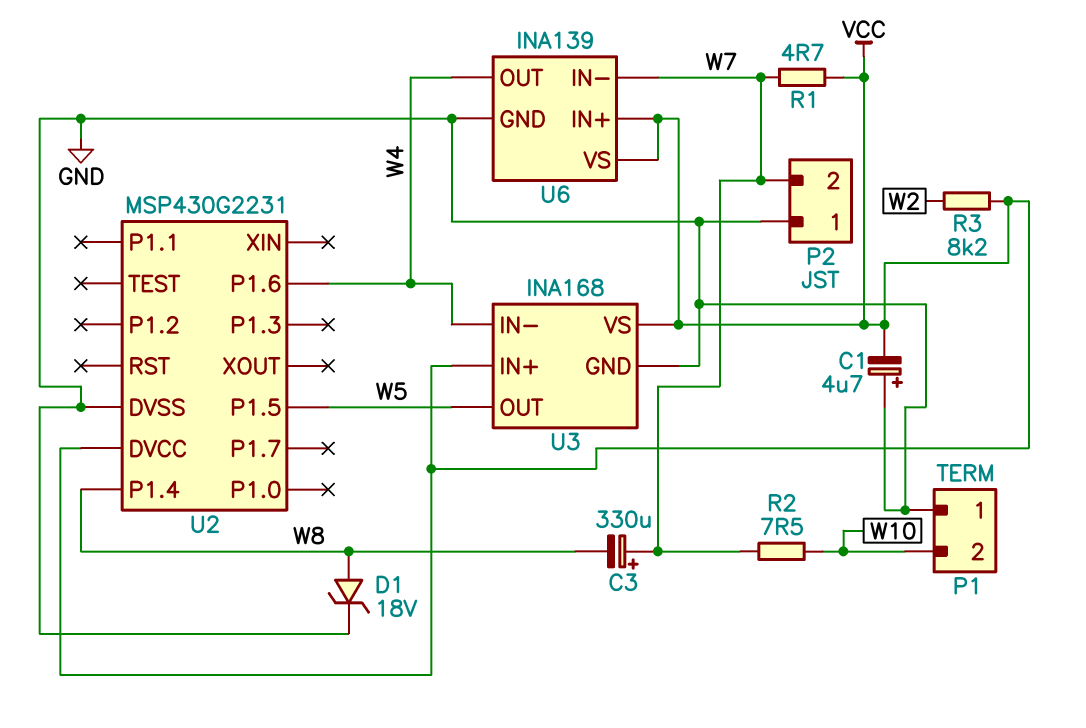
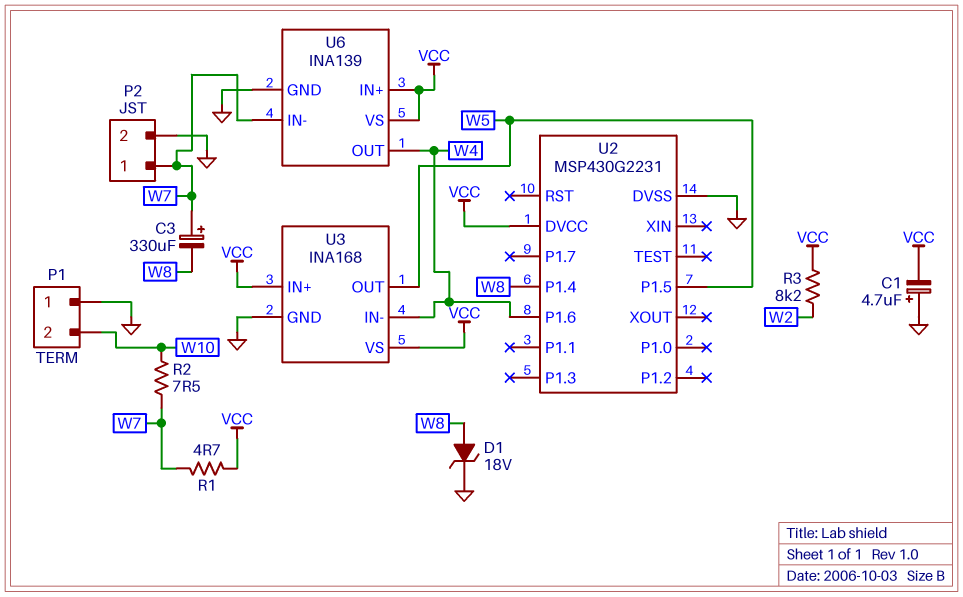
P2 pin 1: GND -> W7
P2 pin 2: W7 -> GND

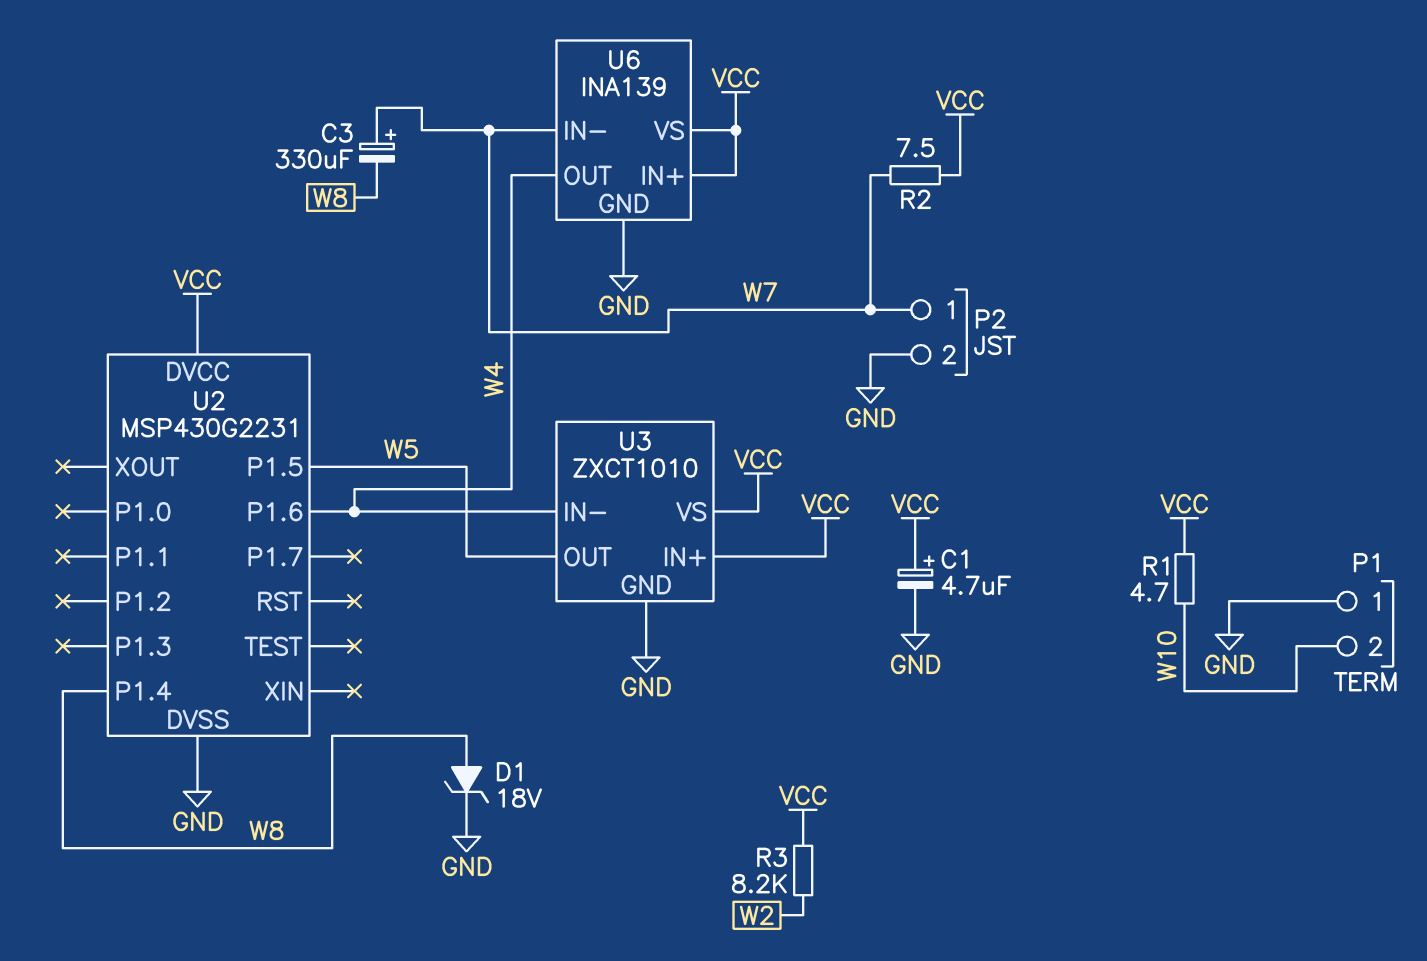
C1: 4.7uF (plus GND, minus VCC) -> 4.7uF (plus VCC, minus GND)
R1: 4.7 (VCC, W7) -> 4.7 (VCC, W10)
R2: 7.5 (W7, W10) -> 7.5 (VCC, W7)
U3: INA168 -> ZXCT1010

